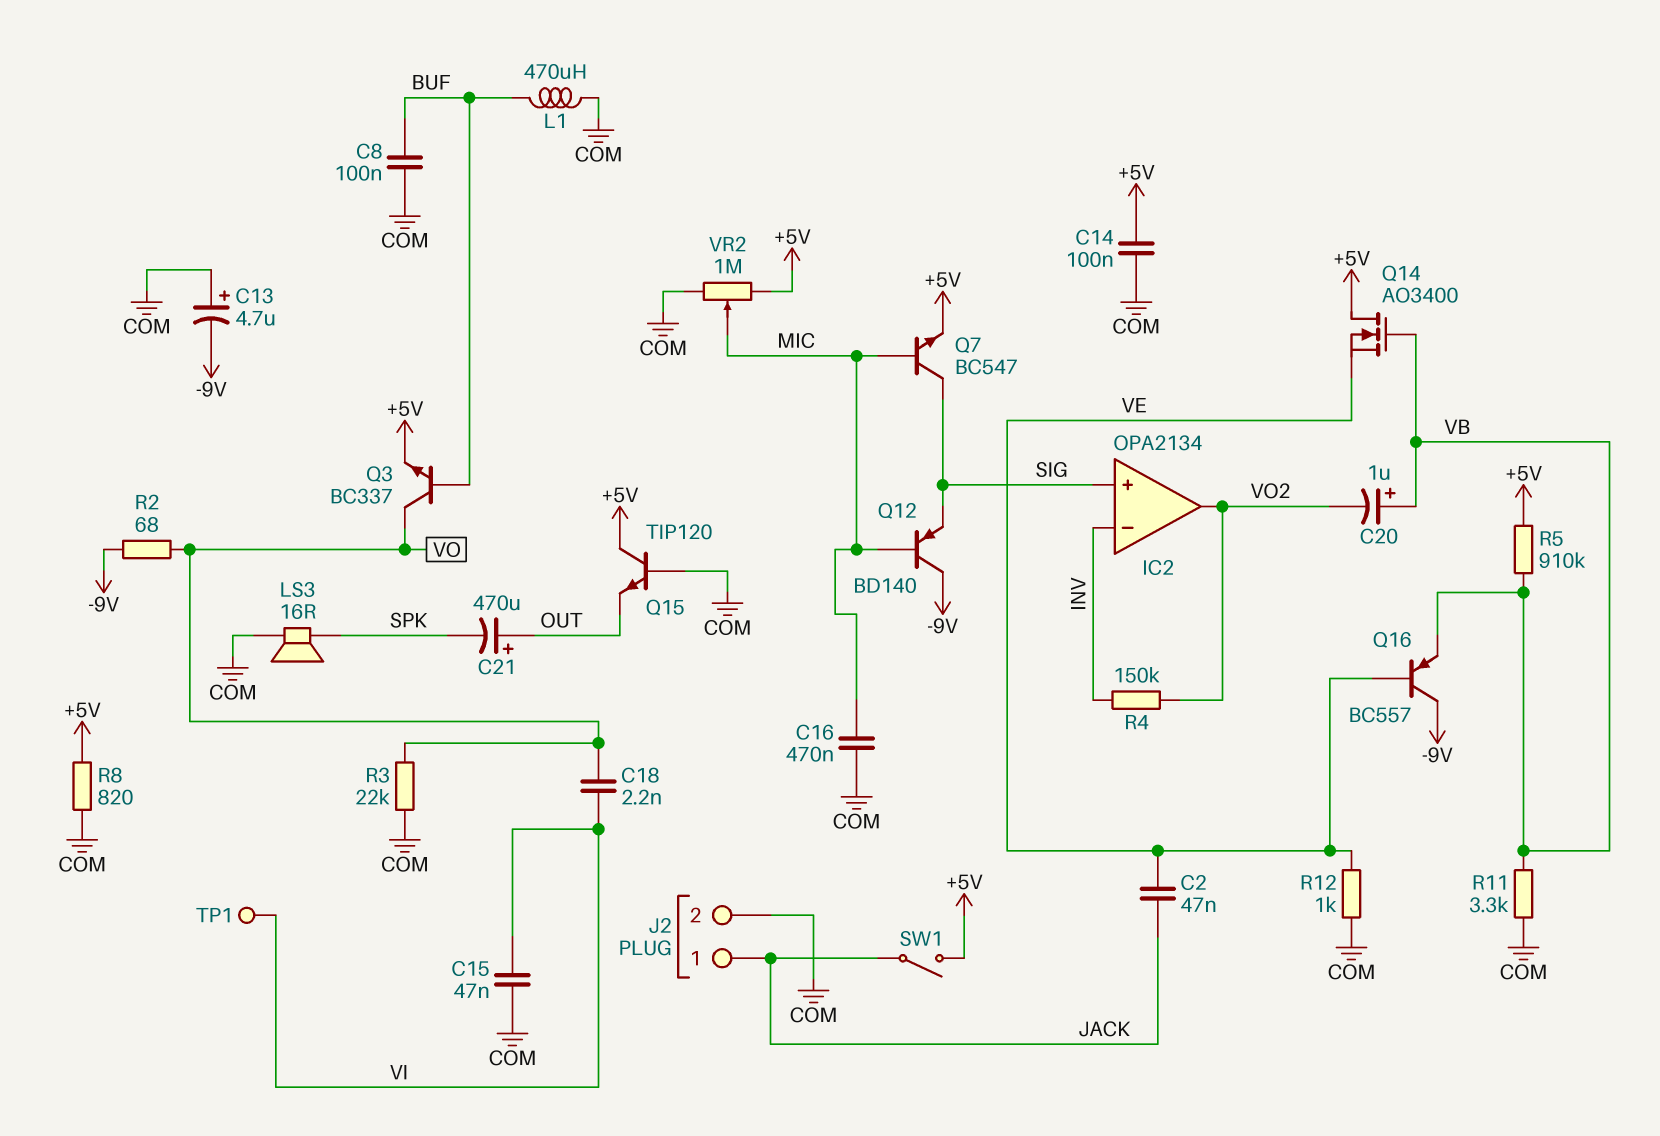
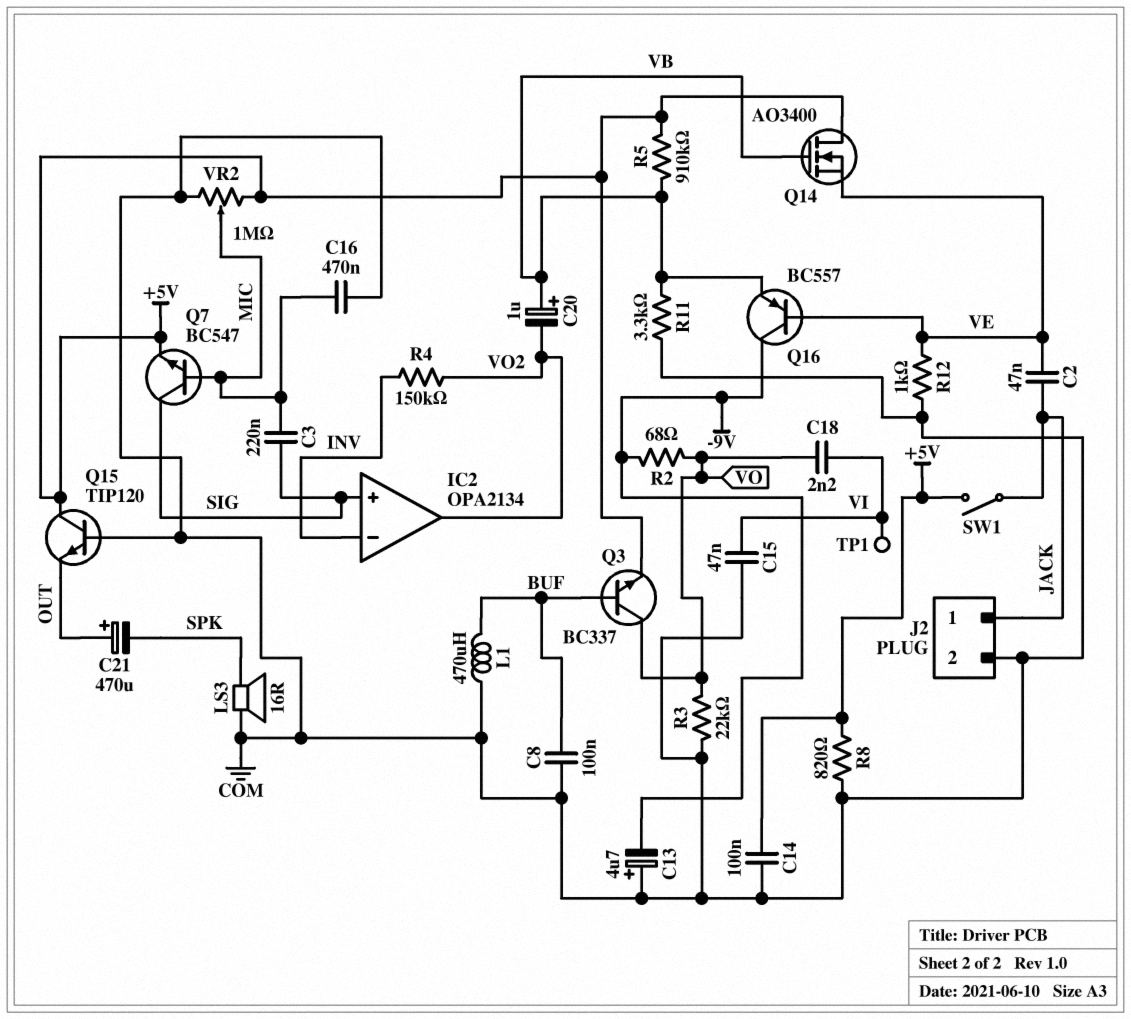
C3: none -> 220nF (MIC, SIG)
Q12: PNP BD140 (B MIC, C -9V, E SIG) -> none

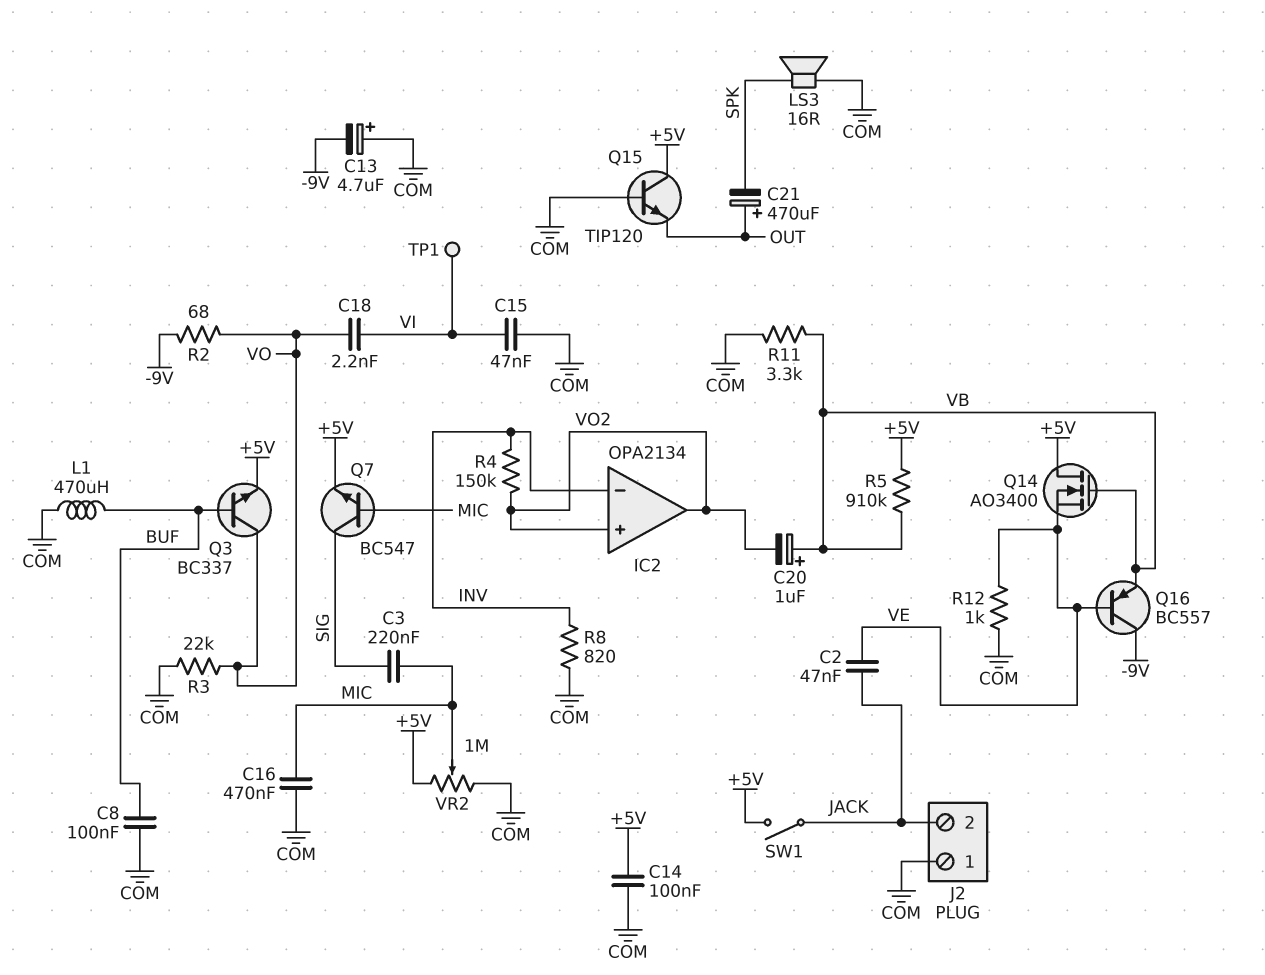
IC2 pin in+: SIG -> VO2
J2 pin 1: JACK -> COM
J2 pin 2: COM -> JACK
R8: 820 (+5V, COM) -> 820 (COM, INV)

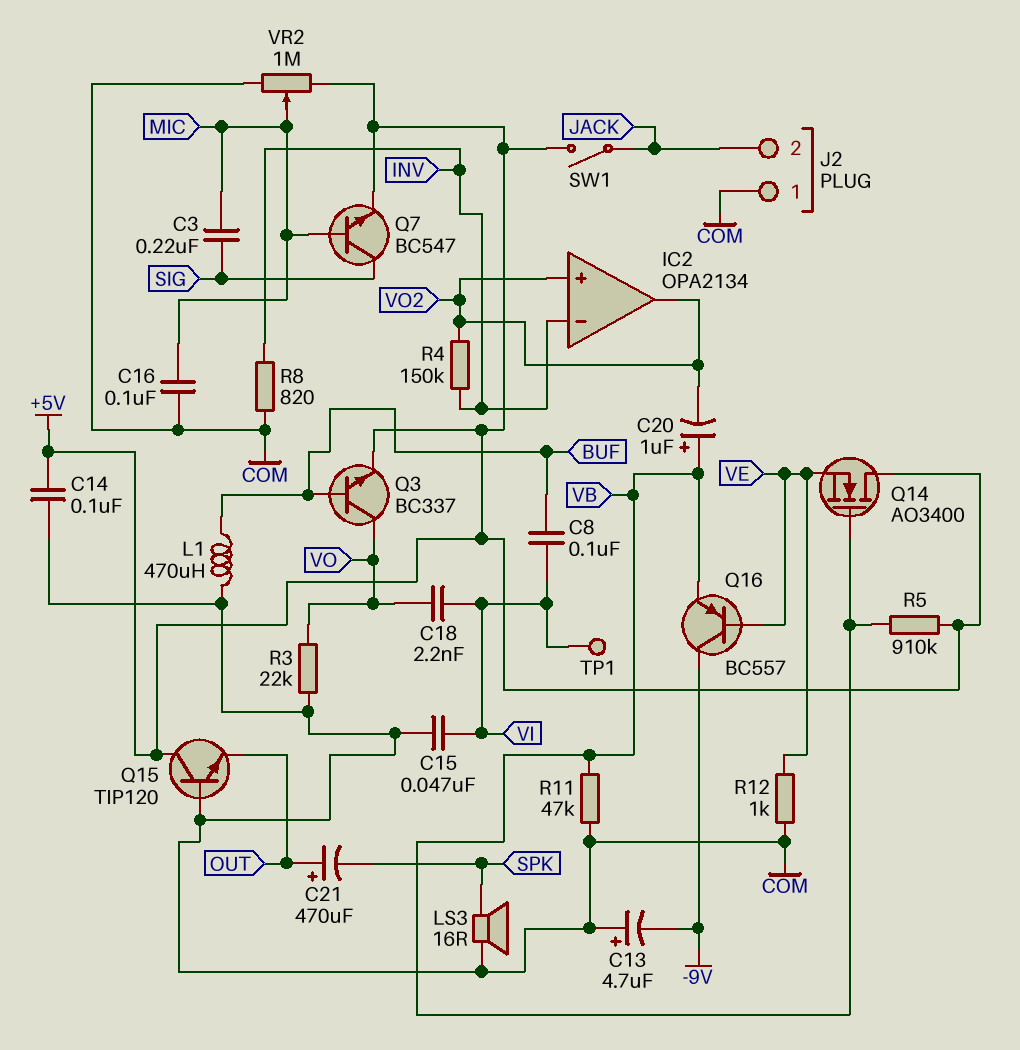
C2: 47nF (JACK, VE) -> none
C8: 100nF (BUF, COM) -> 100nF (BUF, VI)
C16: 470nF (COM, MIC) -> 100nF (COM, MIC)
R2: 68 (-9V, VO) -> none
R11: 3.3k (COM, VB) -> 47k (COM, VB)

